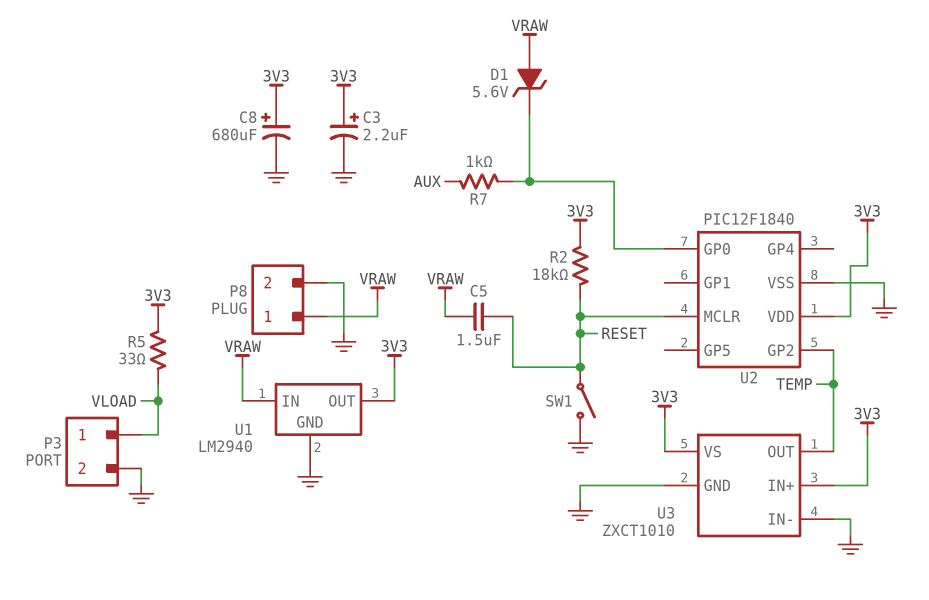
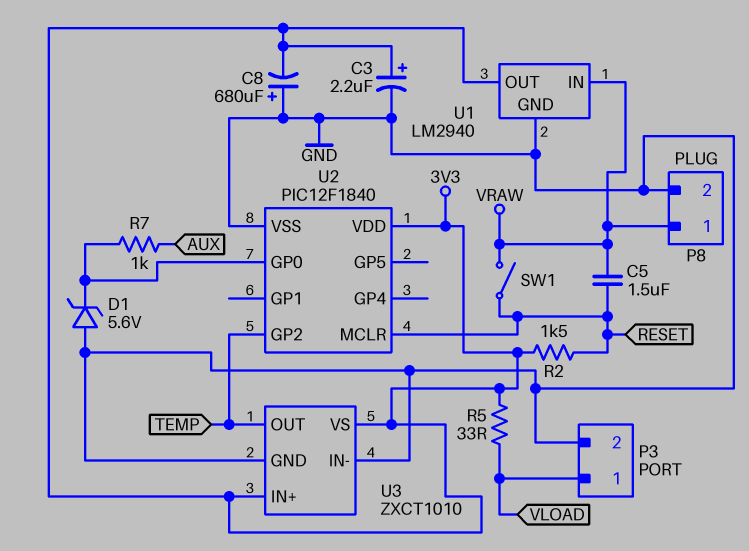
C8: 680uF (plus 3V3, minus GND) -> 680uF (plus GND, minus 3V3)
D1: zener 5.6V (A VRAW, K U2/GP0) -> zener 5.6V (A GND, K U2/GP0)
R2: 18k (3V3, RESET) -> 1.5k (3V3, RESET)
SW1: switch (GND, RESET) -> switch (RESET, VRAW)

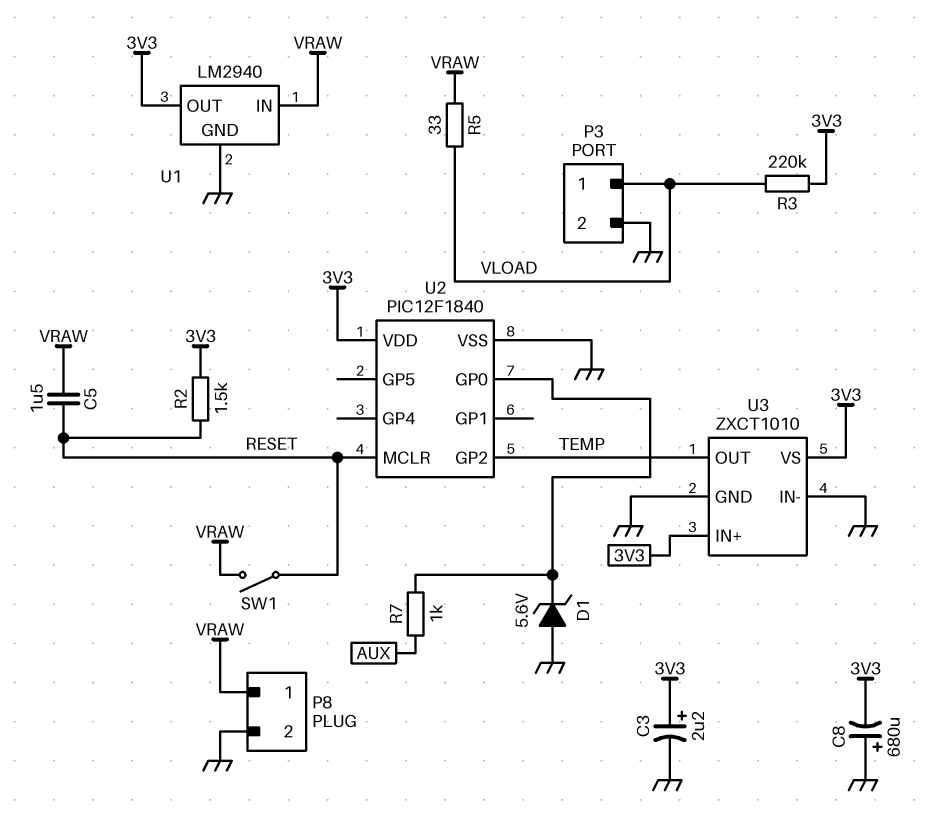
R3: none -> 220k (3V3, VLOAD)
R5: 33 (3V3, VLOAD) -> 33 (VLOAD, VRAW)

